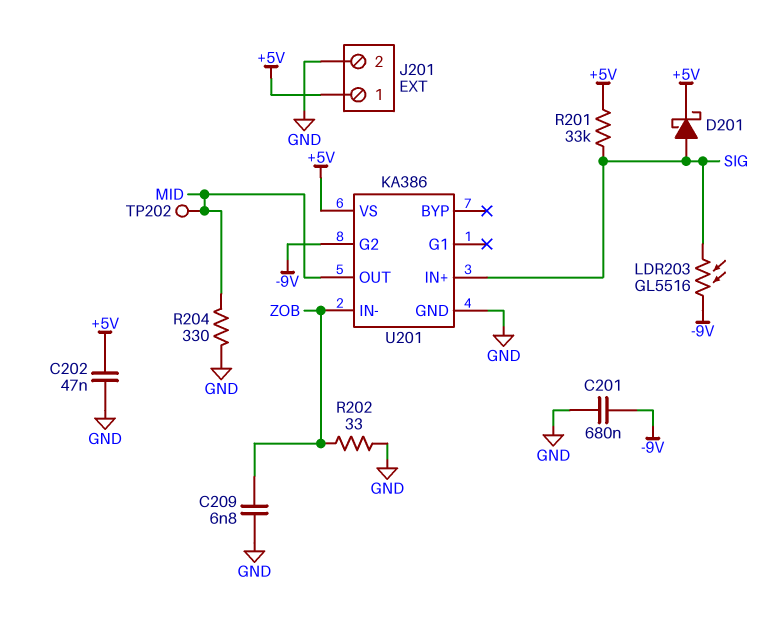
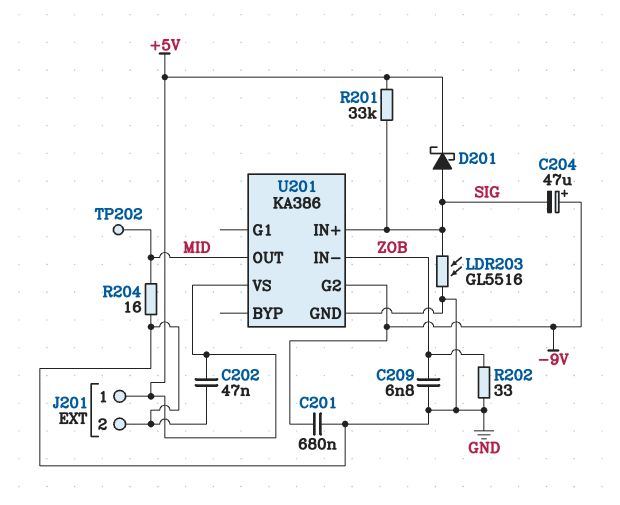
C204: none -> 47uF (plus -9V, minus SIG)
LDR203: GL5516 (-9V, SIG) -> GL5516 (GND, SIG)
R204: 330 (GND, MID) -> 16 (GND, MID)

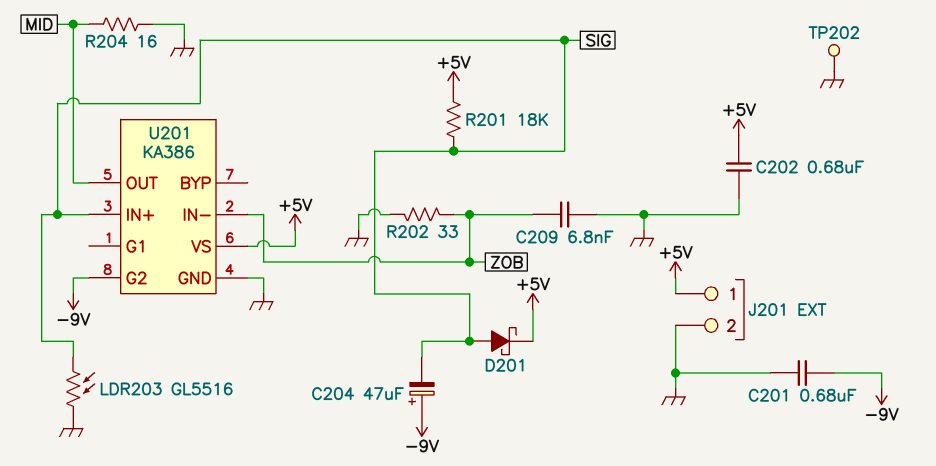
C202: 47nF (+5V, GND) -> 680nF (+5V, GND)
R201: 33k (+5V, SIG) -> 18k (+5V, SIG)
TP202: test point (MID) -> test point (GND)

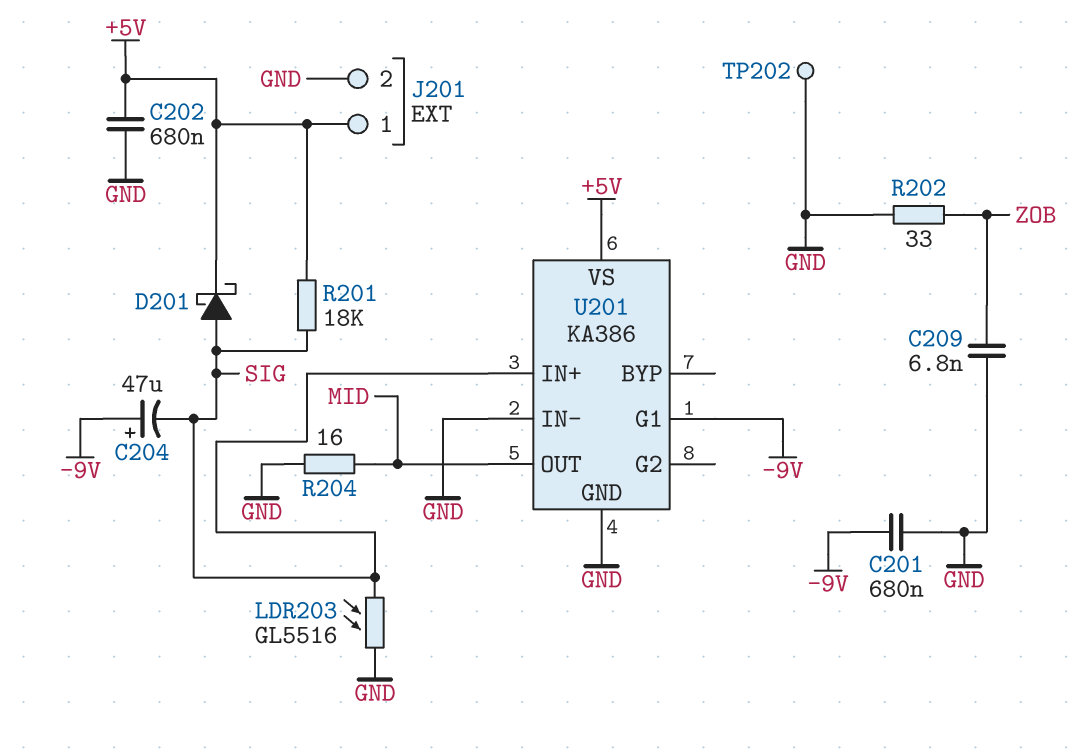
U201 pin G1: none -> -9V
U201 pin G2: -9V -> none
U201 pin IN-: ZOB -> GND

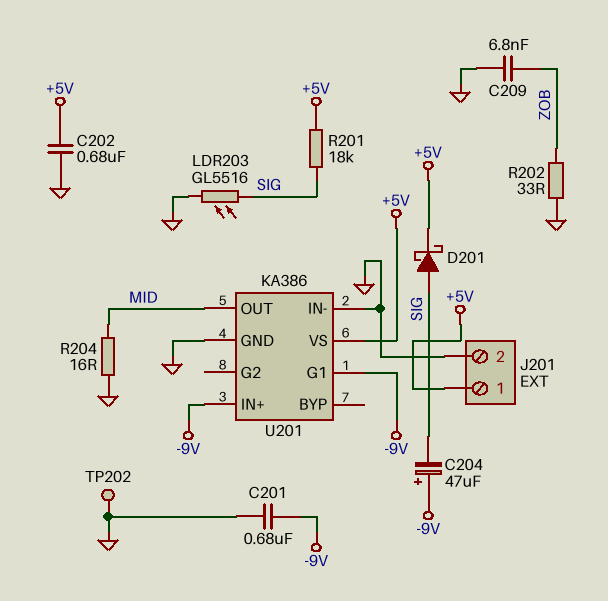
U201 pin IN+: SIG -> -9V

